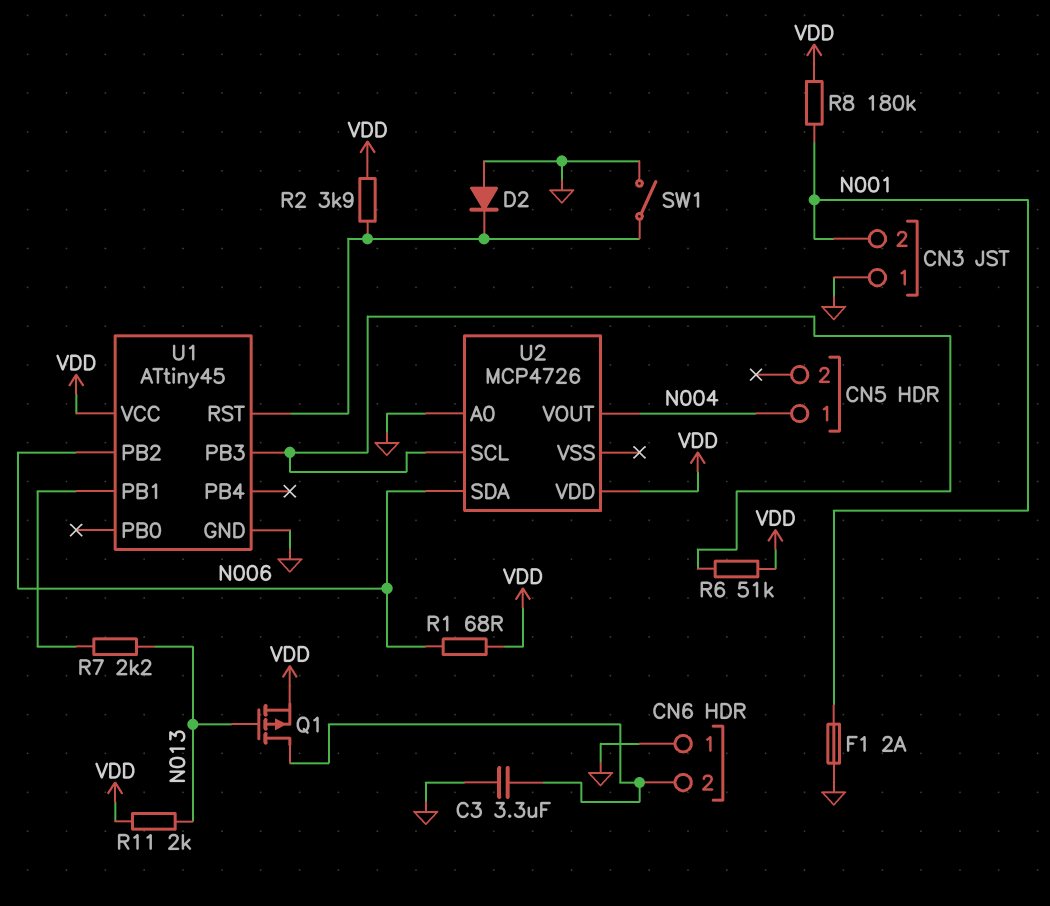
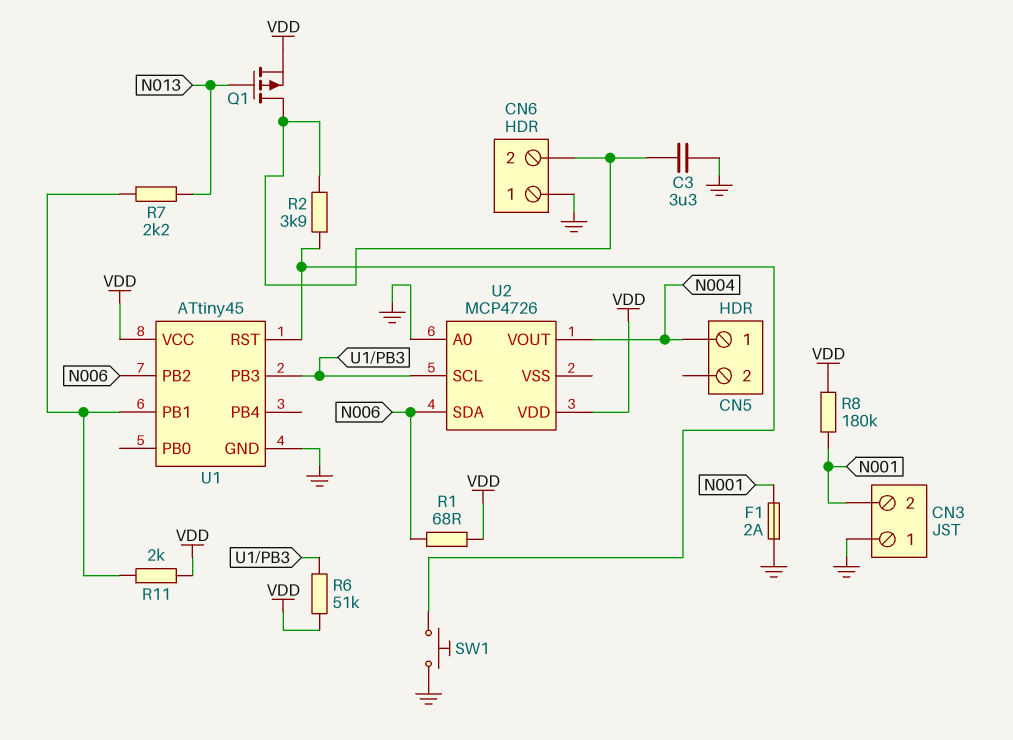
D2: diode (A GND, K U1/RST) -> none
R2: 3.9k (U1/RST, VDD) -> 3.9k (CN6/2, U1/RST)
R11: 2k (N013, VDD) -> 2k (U1/PB1, VDD)
SW1: switch (GND, U1/RST) -> button (GND, U1/RST)

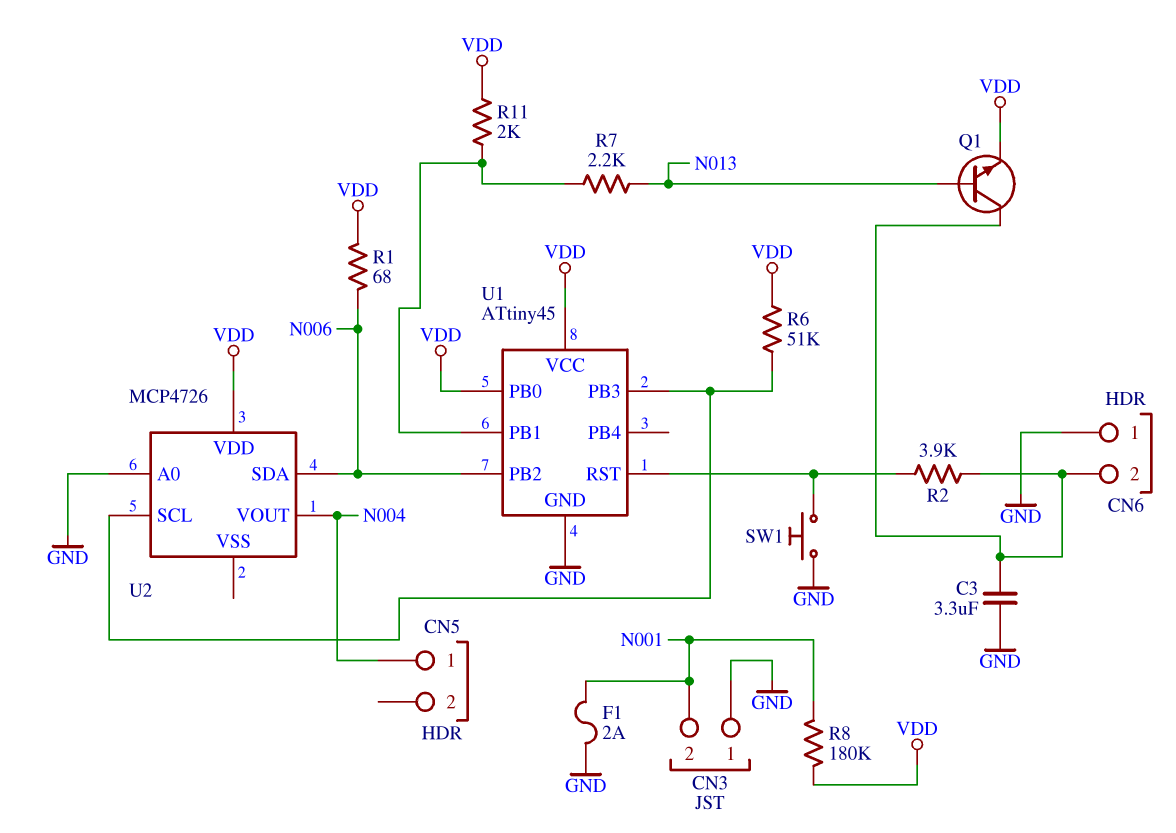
Q1: PMOS (G N013, D CN6/2, S VDD) -> NPN (B N013, C CN6/2, E VDD)
U1 pin PB0: none -> VDD

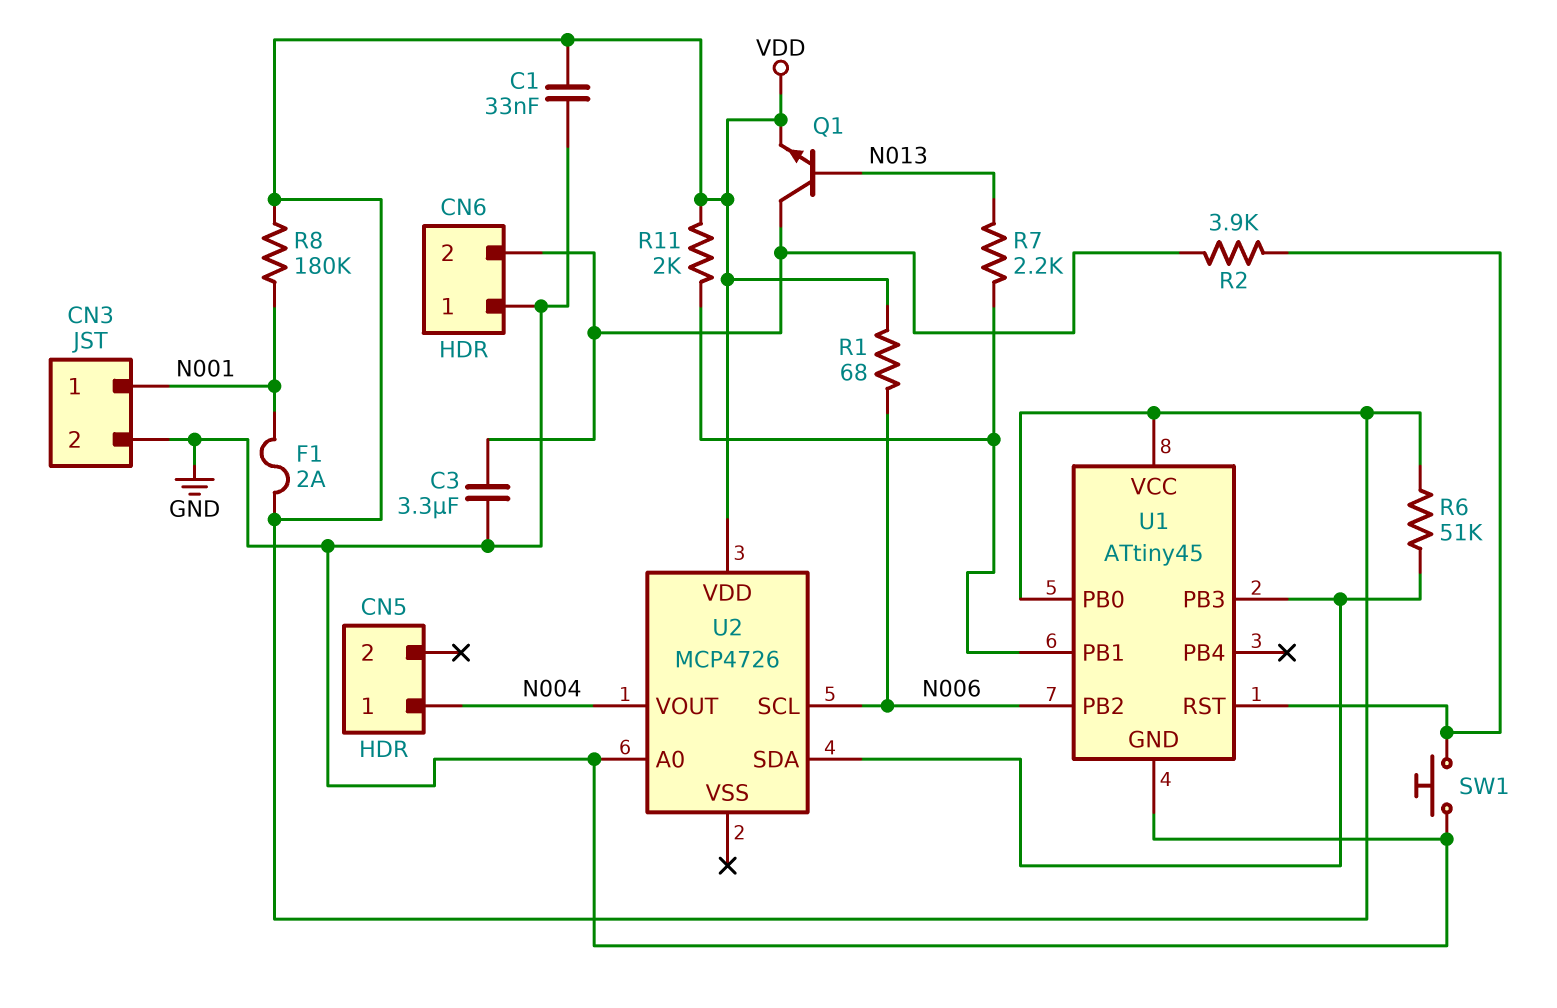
C1: none -> 33nF (GND, VDD)
CN3 pin 1: GND -> N001
CN3 pin 2: N001 -> GND
F1: 2A (GND, N001) -> 2A (N001, VDD)
U2 pin SCL: U1/PB3 -> N006
U2 pin SDA: N006 -> U1/PB3

